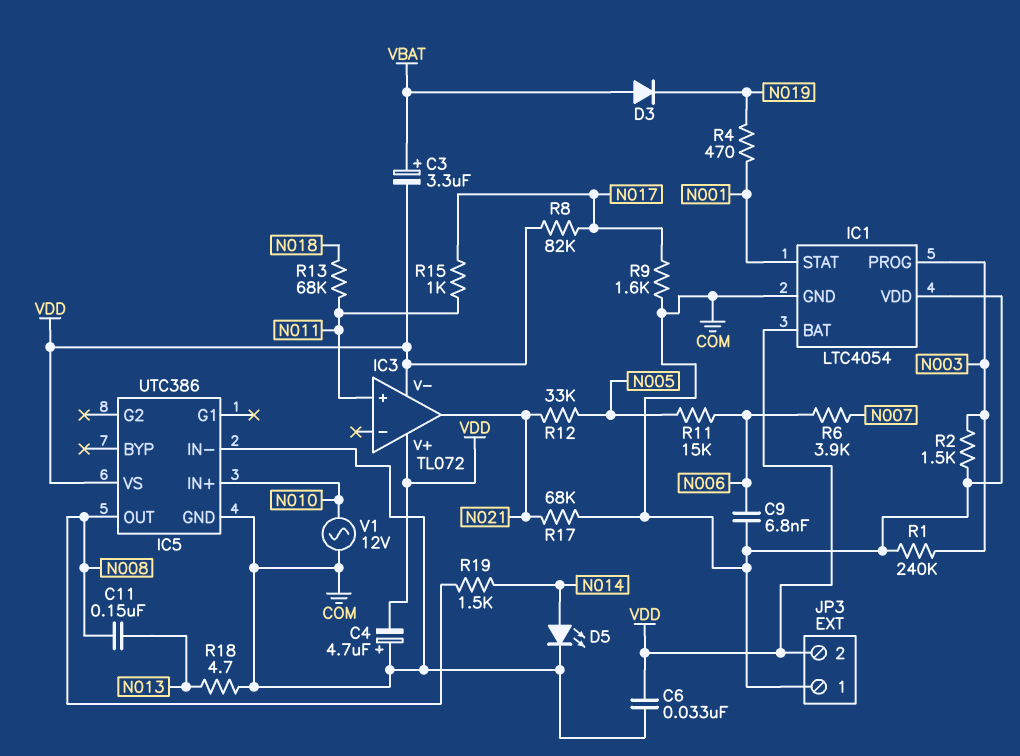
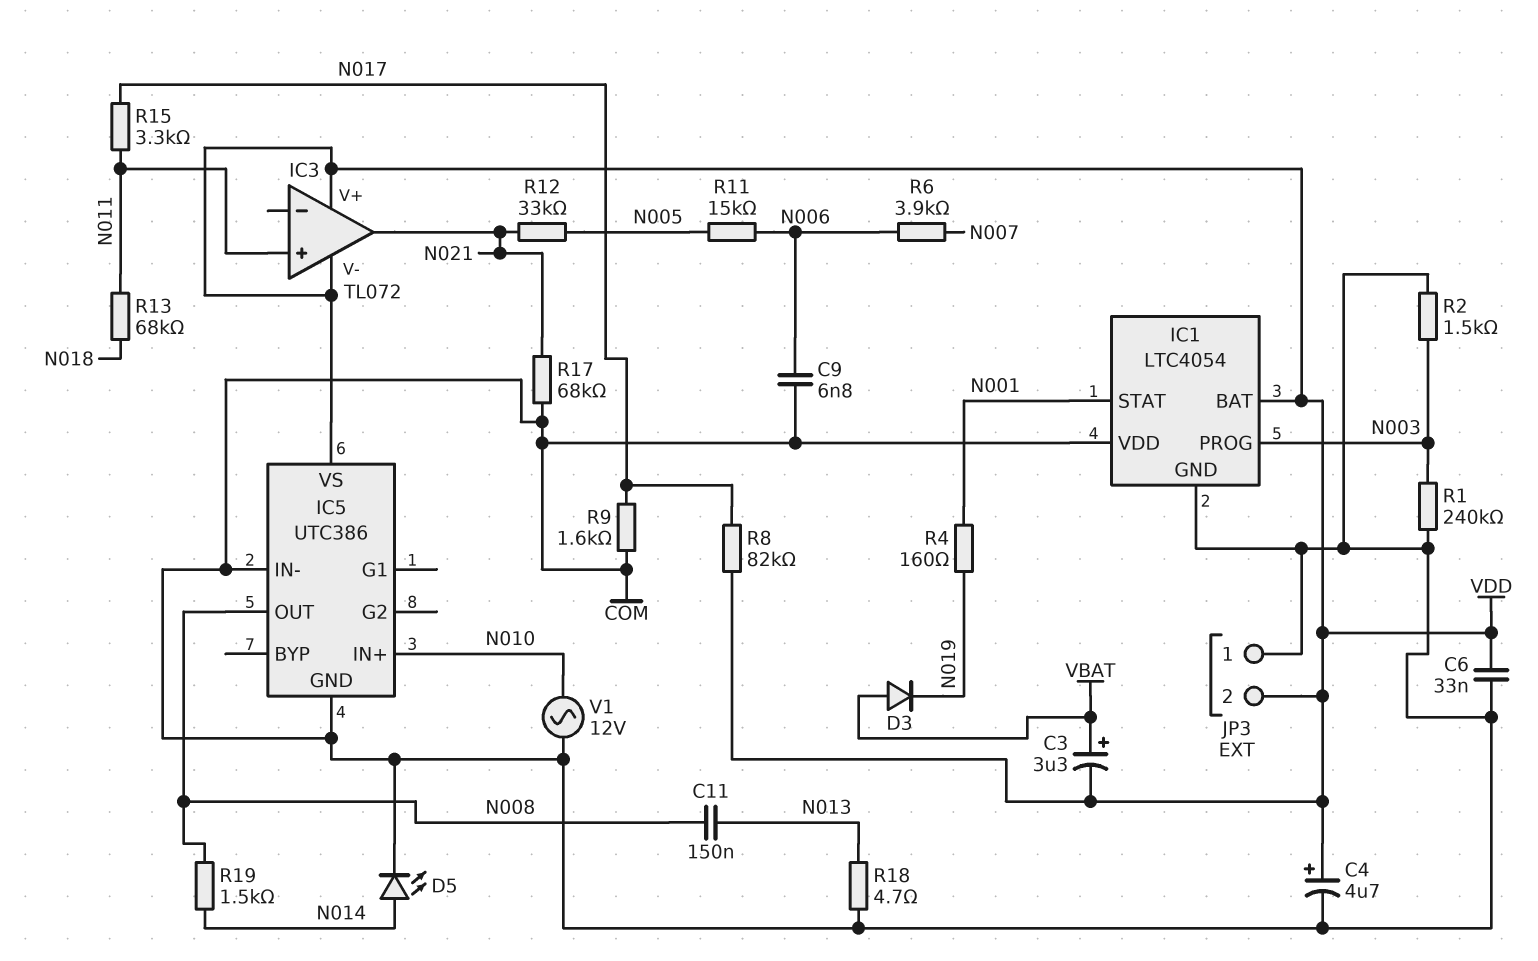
C4: 4.7uF (plus COM, minus VDD) -> 4.7uF (plus VDD, minus COM)
R4: 470 (N001, N019) -> 160 (N001, N019)
R15: 1k (N011, N017) -> 3.3k (N011, N017)

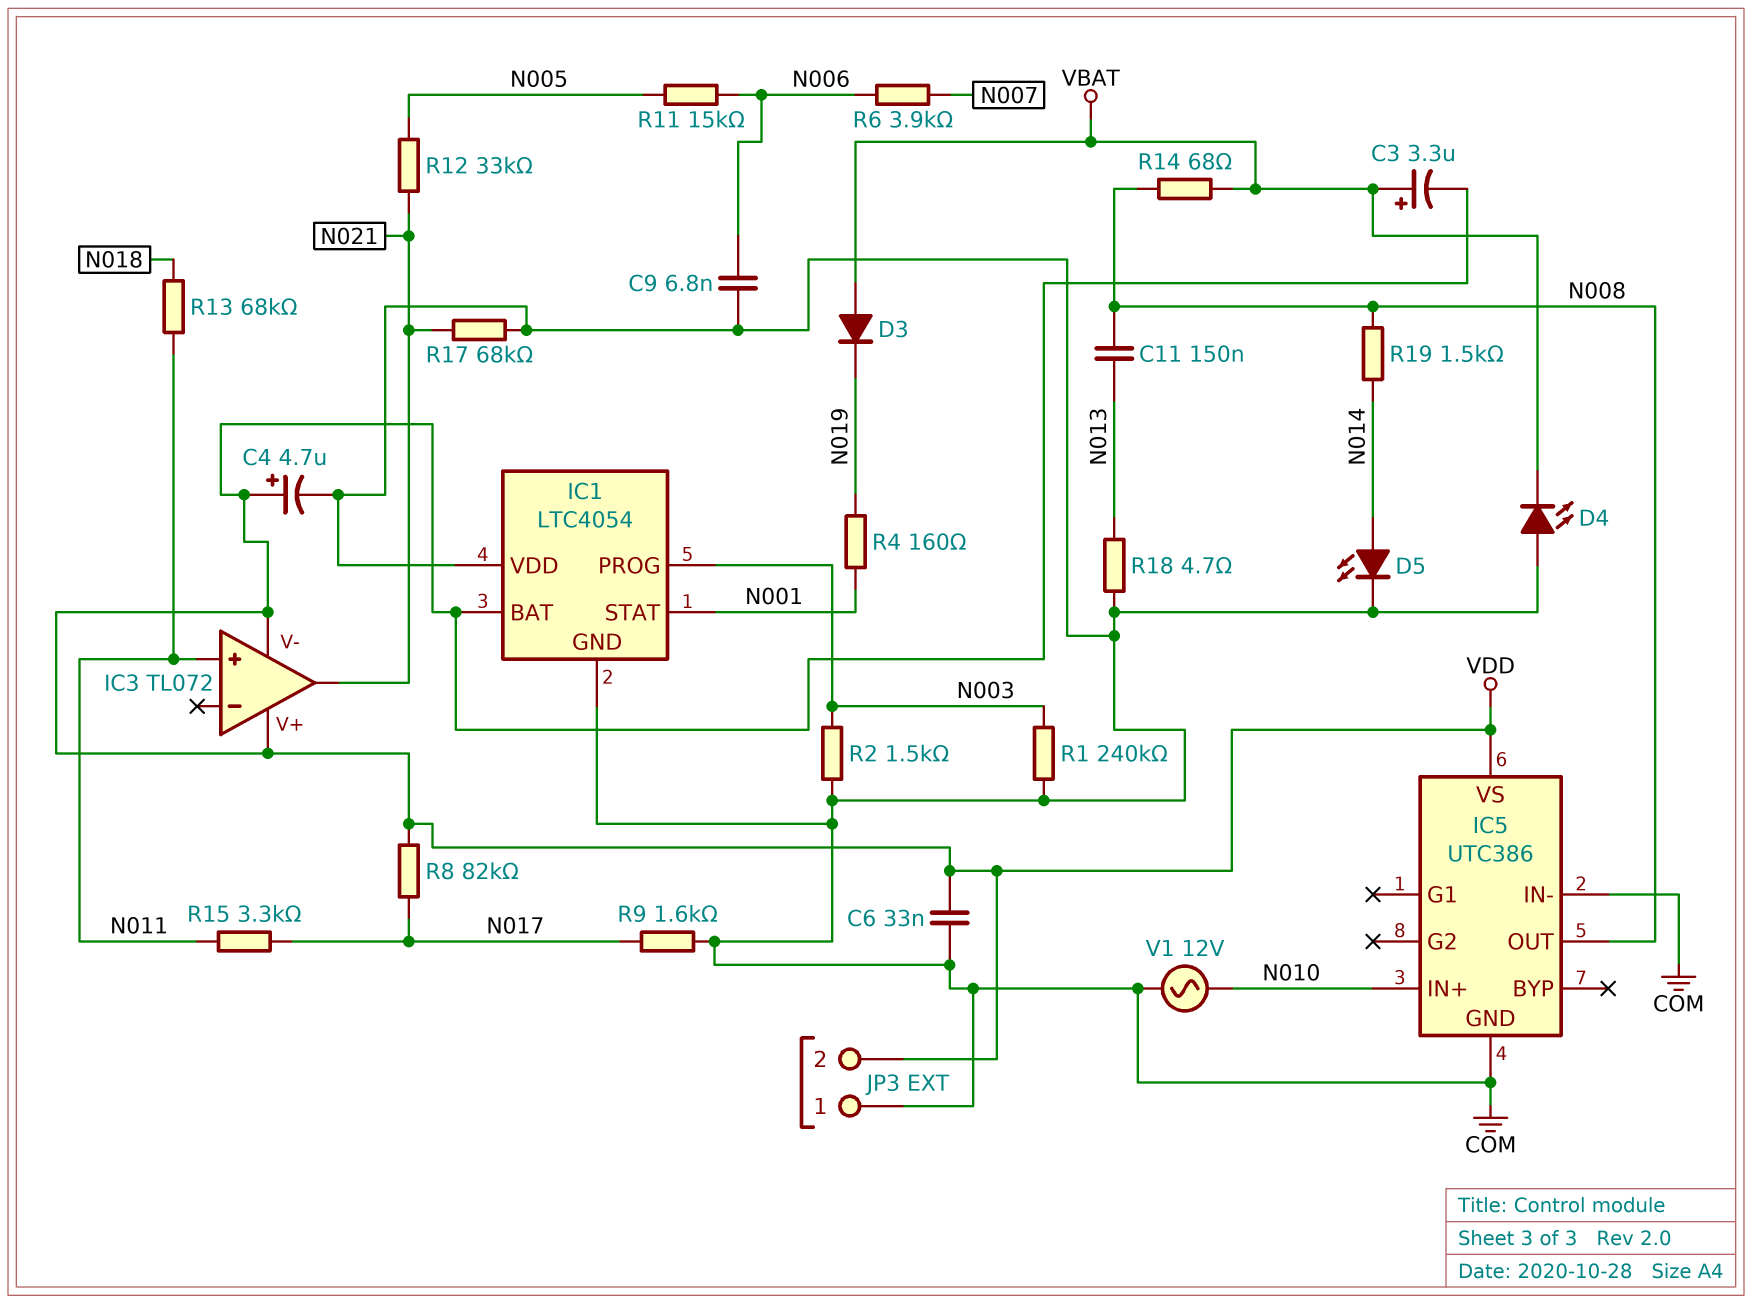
D4: none -> LED (A COM, K VBAT)
R14: none -> 68 (N008, VBAT)

